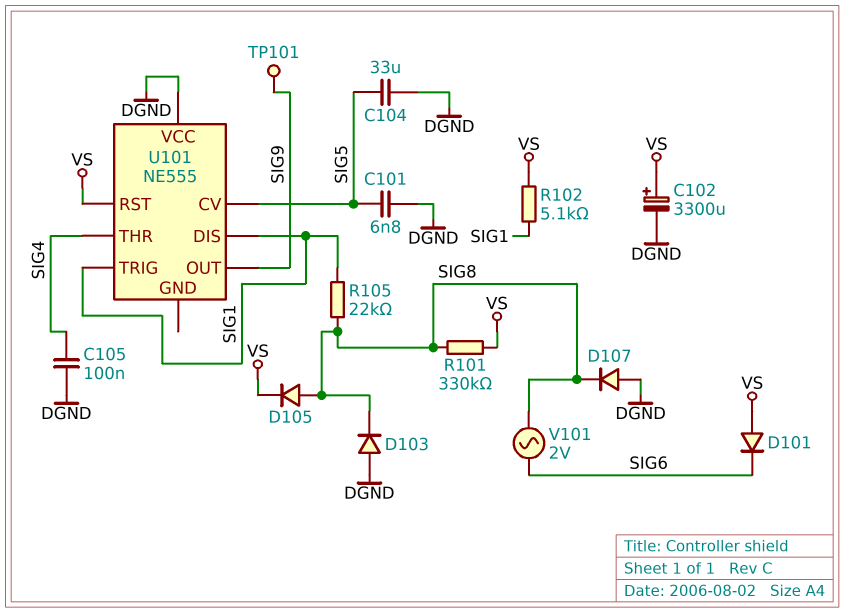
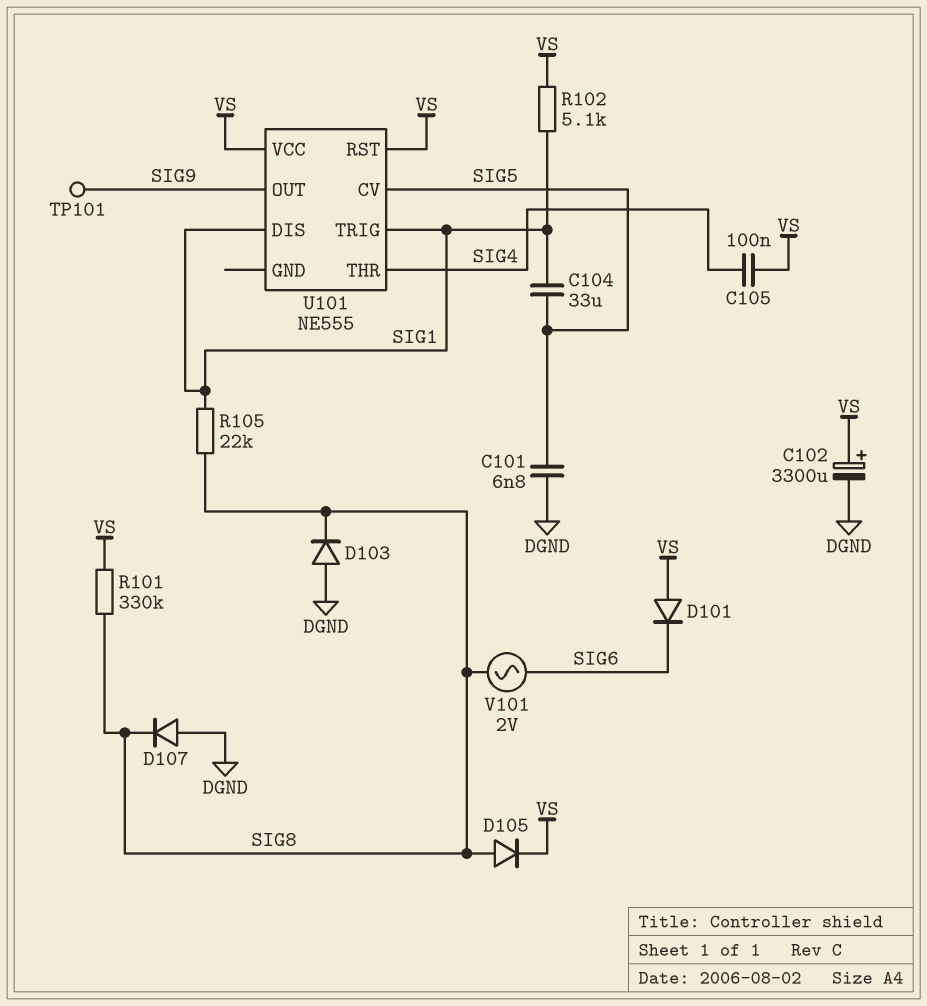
C104: 33uF (DGND, SIG5) -> 33uF (SIG1, SIG5)
C105: 100nF (DGND, SIG4) -> 100nF (SIG4, VS)
U101 pin VCC: DGND -> VS

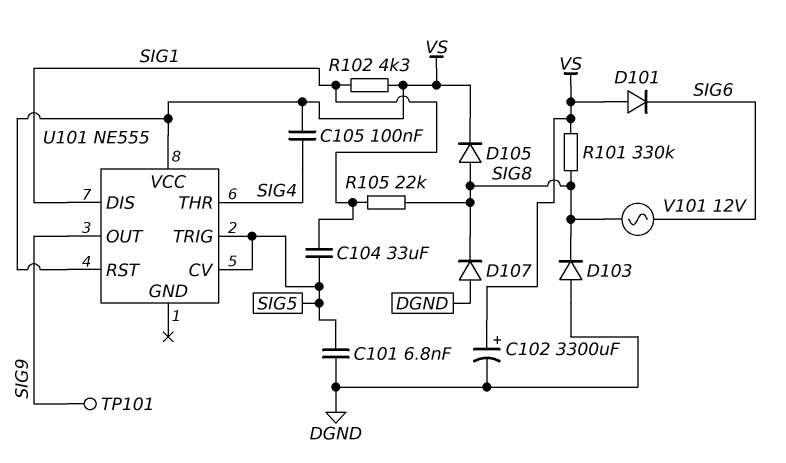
R102: 5.1k (SIG1, VS) -> 4.3k (SIG1, VS)
U101 pin TRIG: SIG1 -> SIG5
V101: AC 2V (SIG6, SIG8) -> AC 12V (SIG6, SIG8)

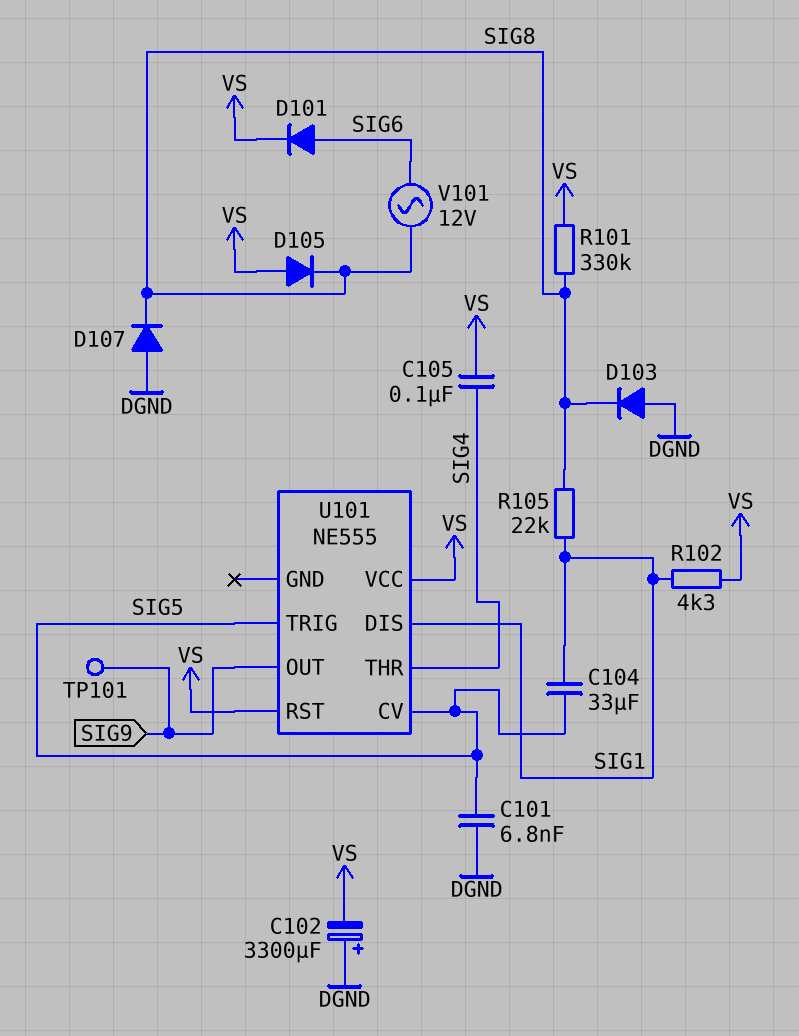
C102: 3300uF (plus VS, minus DGND) -> 3300uF (plus DGND, minus VS)
D101: diode (A VS, K SIG6) -> diode (A SIG6, K VS)
D105: diode (A SIG8, K VS) -> diode (A VS, K SIG8)

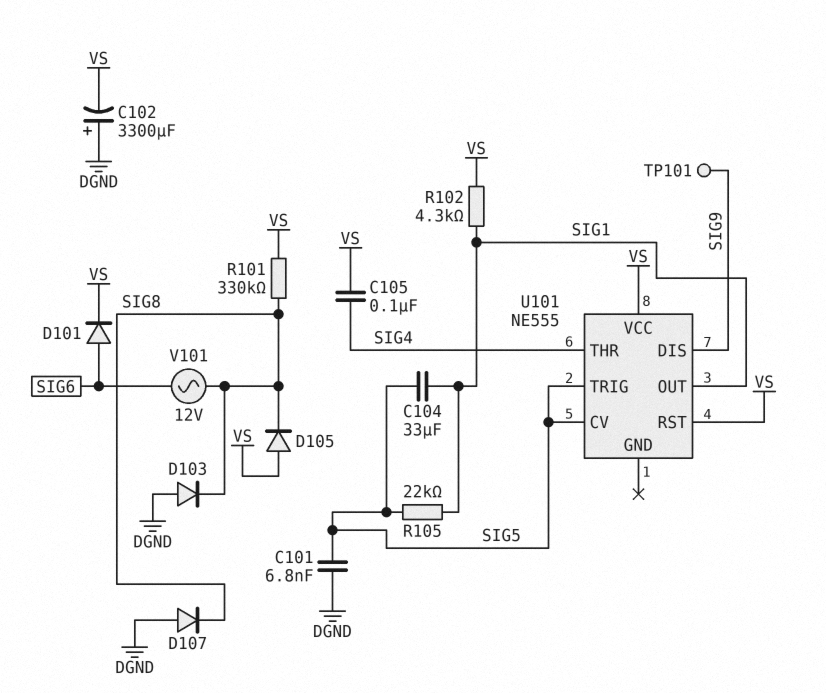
R105: 22k (SIG1, SIG8) -> 22k (SIG1, SIG5)
U101 pin DIS: SIG1 -> SIG9
U101 pin OUT: SIG9 -> SIG1

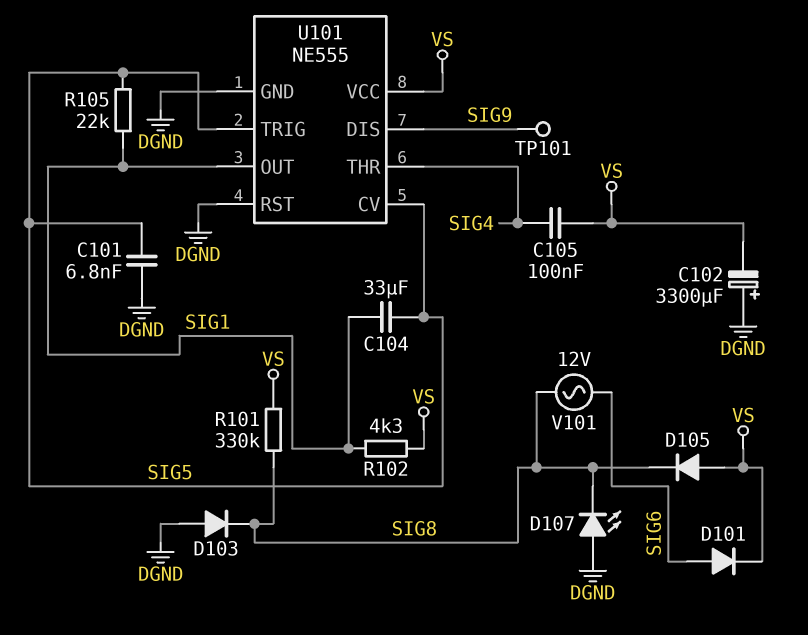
D107: diode (A DGND, K SIG8) -> LED (A DGND, K SIG8)
U101 pin GND: none -> DGND
U101 pin RST: VS -> DGND

